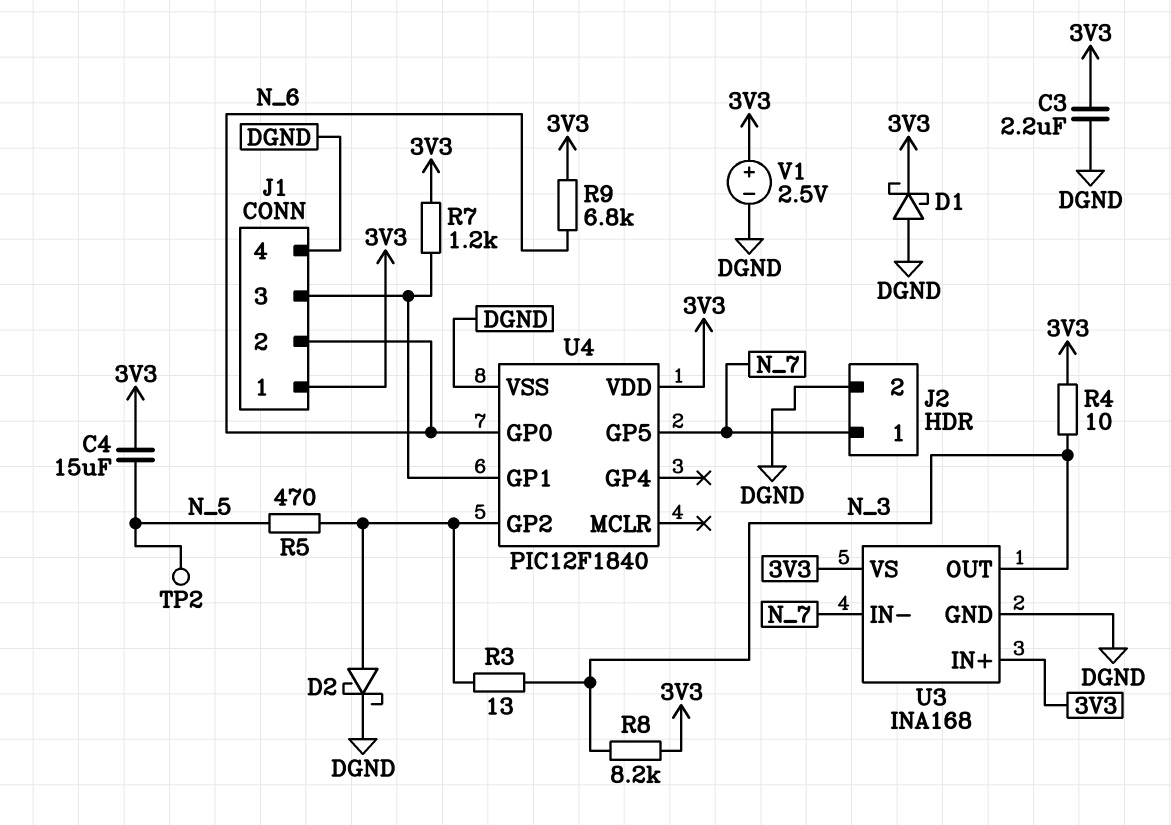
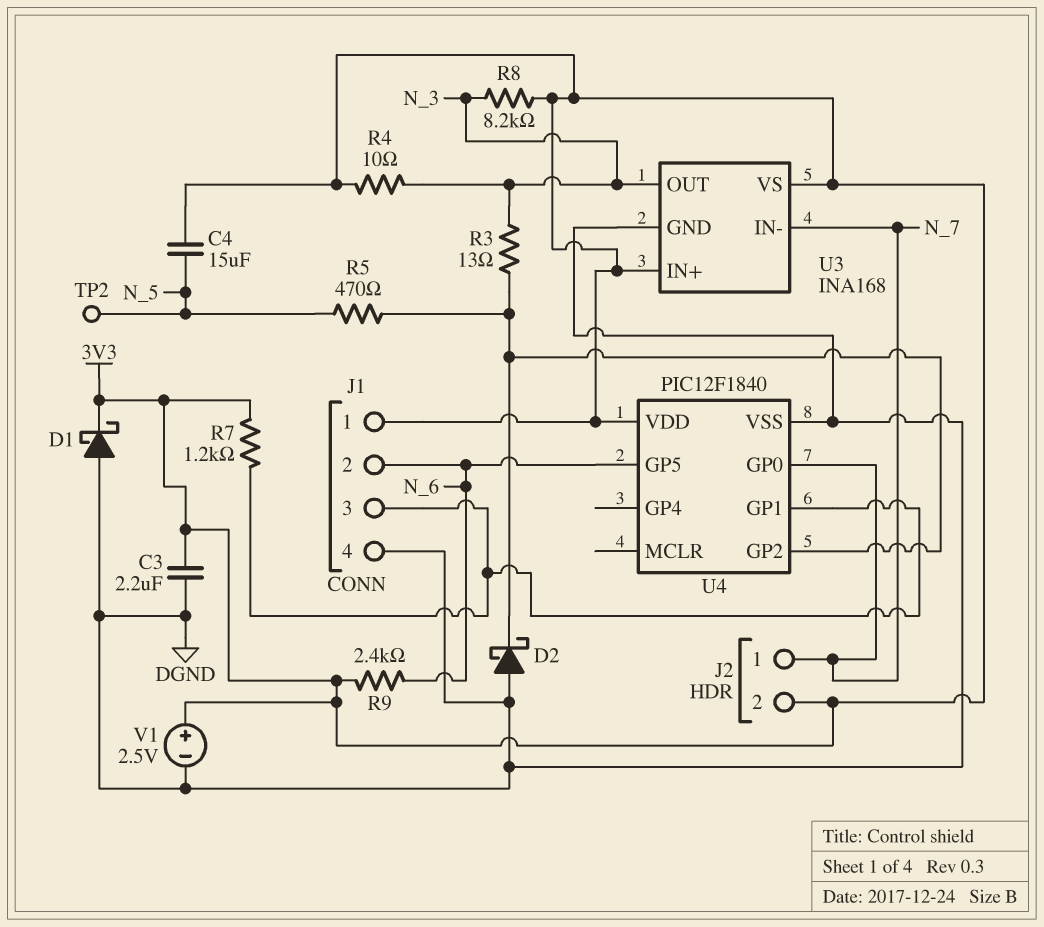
D2: schottky (A U4/GP2, K DGND) -> schottky (A DGND, K U4/GP2)
J2 pin 2: DGND -> 3V3
R9: 6.8k (3V3, N_6) -> 2.4k (3V3, N_6)
U4 pin GP0: N_6 -> N_7
U4 pin GP5: N_7 -> N_6

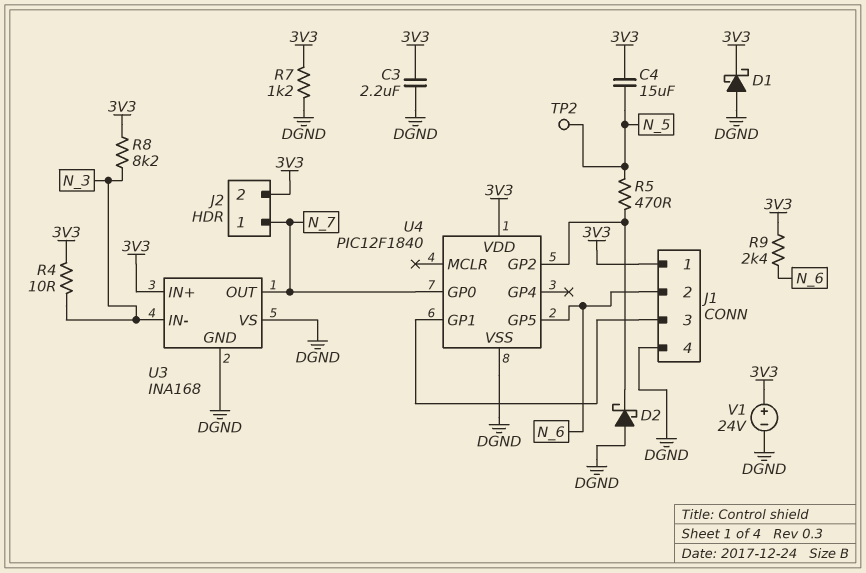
R3: 13 (N_3, U4/GP2) -> none
R7: 1.2k (3V3, J1/3) -> 1.2k (3V3, DGND)
U3 pin IN-: N_7 -> N_3
U3 pin OUT: N_3 -> N_7
U3 pin VS: 3V3 -> DGND
V1: 2.5V (plus 3V3, minus DGND) -> 24V (plus 3V3, minus DGND)

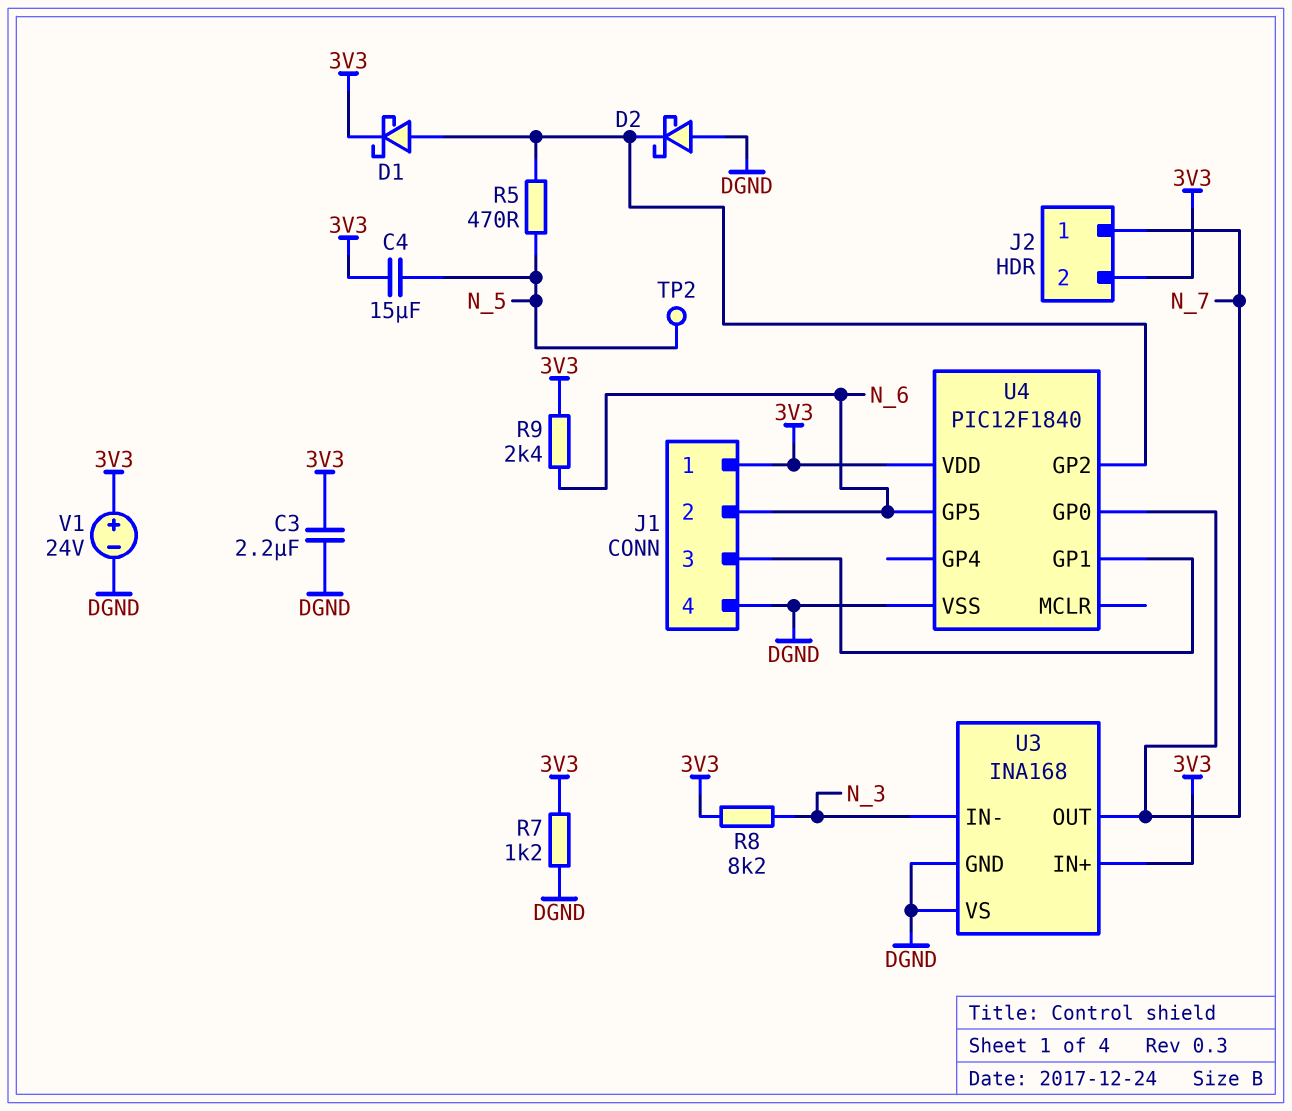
D1: schottky (A DGND, K 3V3) -> schottky (A U4/GP2, K 3V3)
R4: 10 (3V3, N_3) -> none

